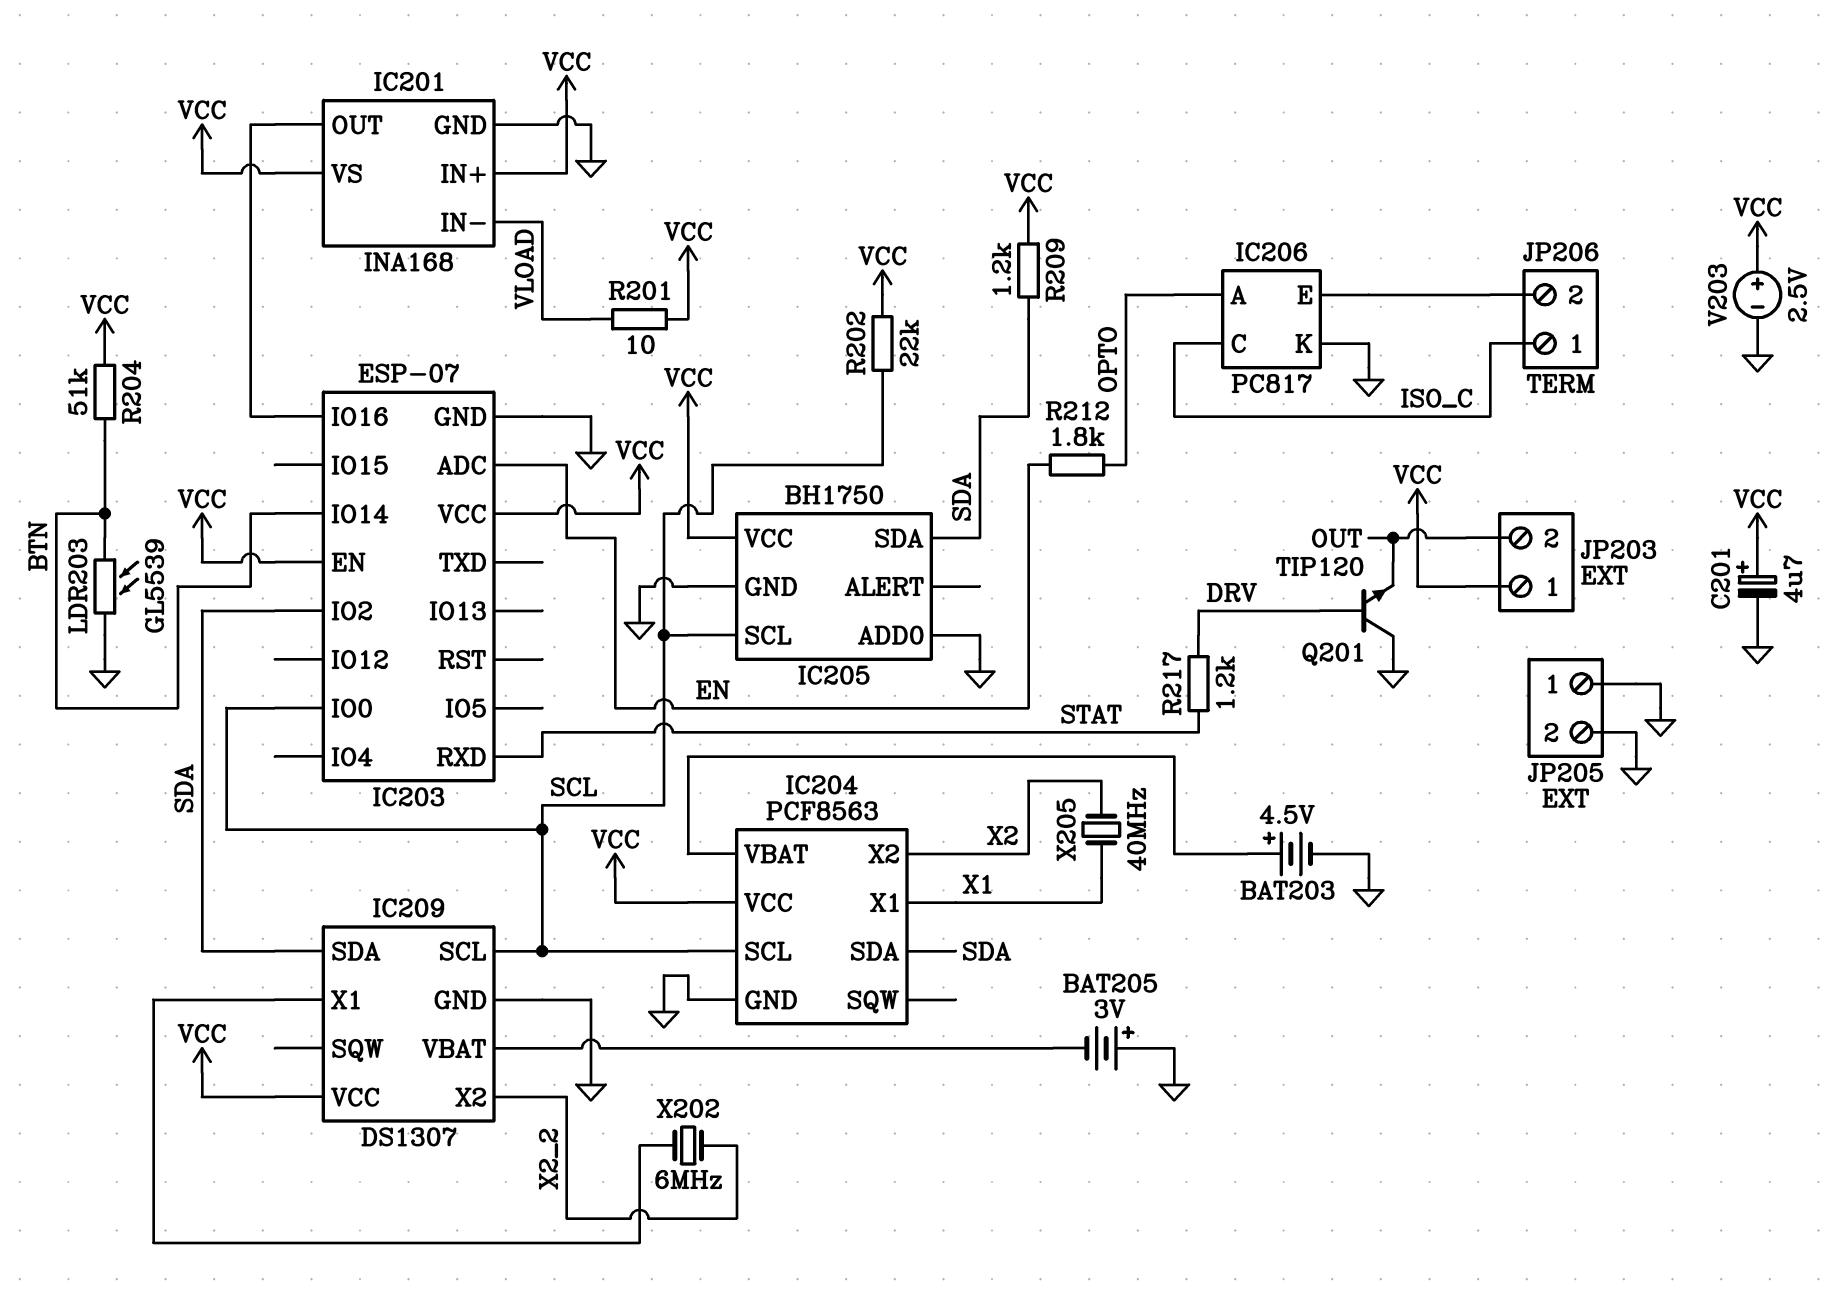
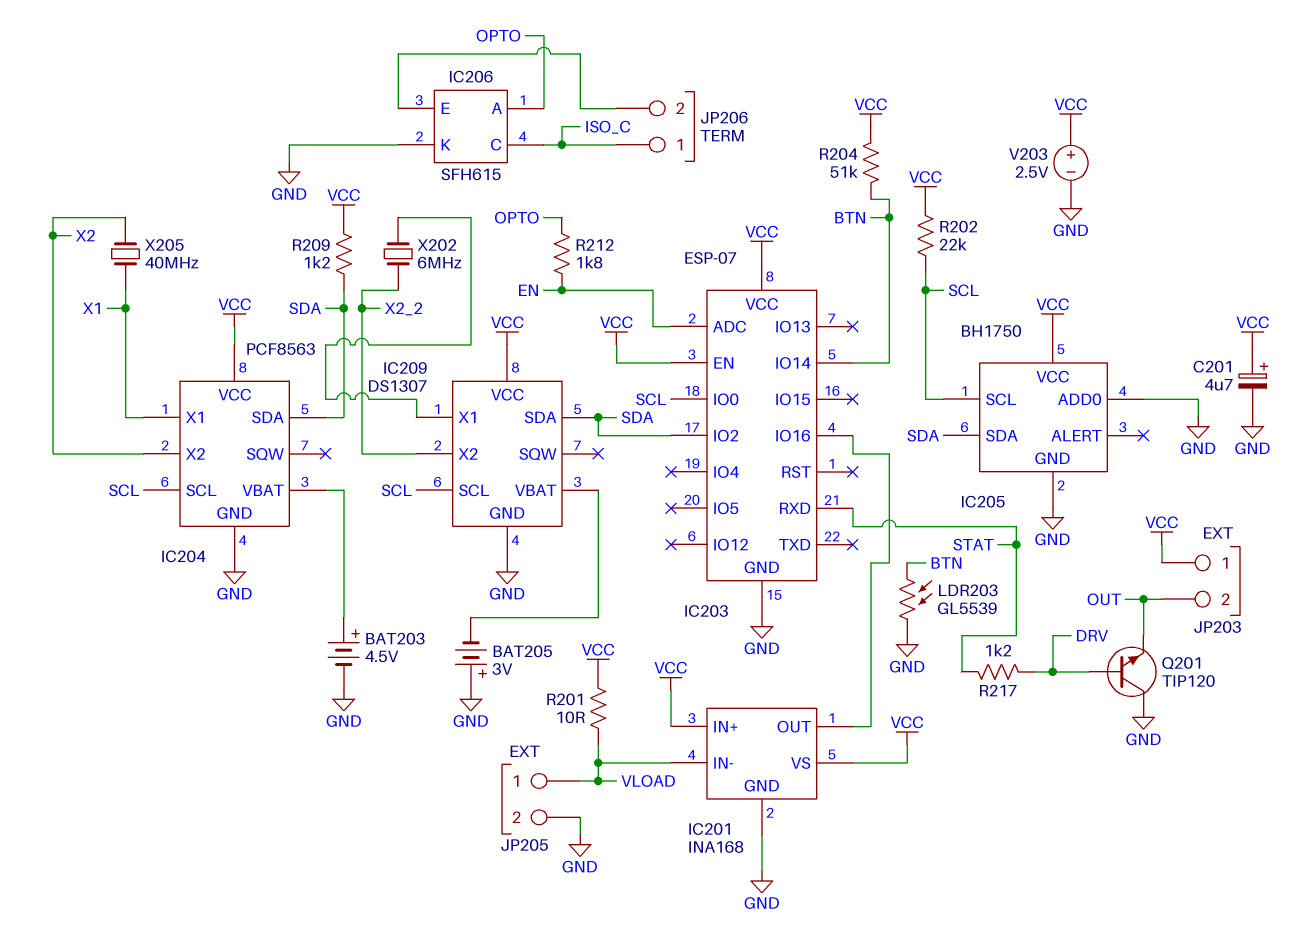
IC206: PC817 -> SFH615
JP205 pin 1: GND -> VLOAD

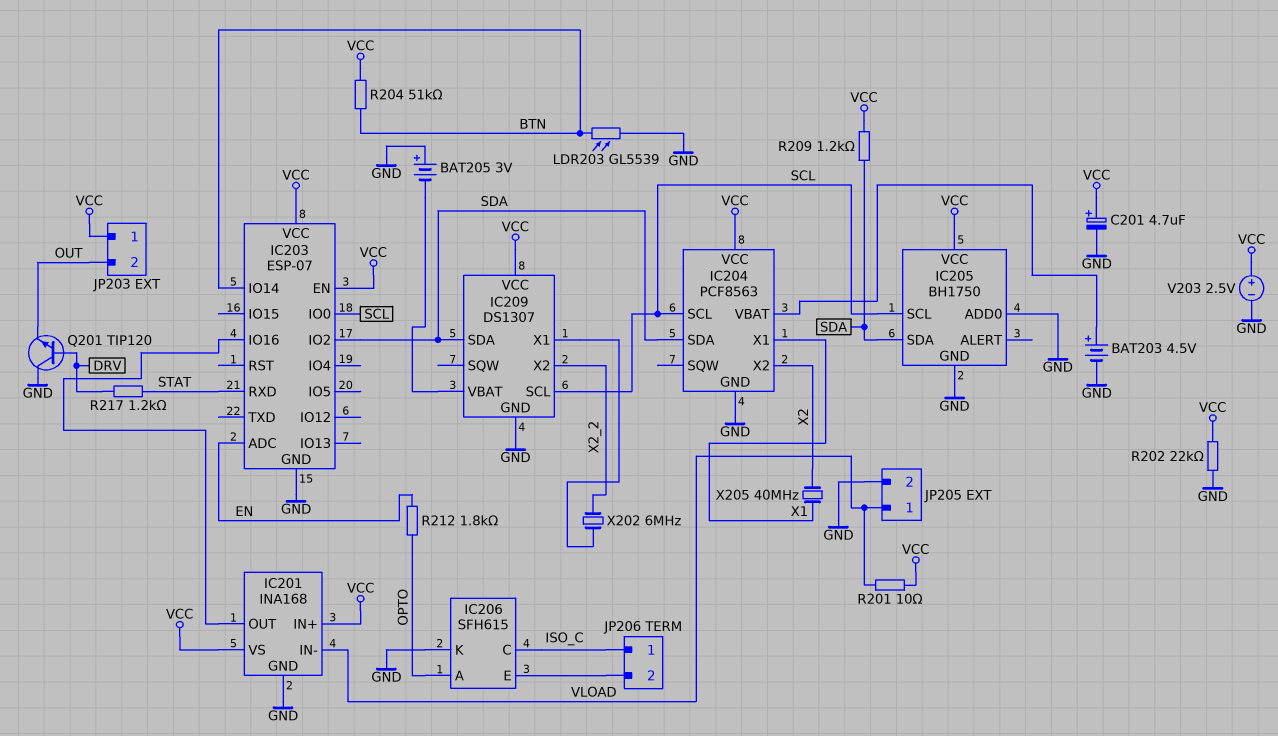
R202: 22k (SCL, VCC) -> 22k (GND, VCC)

